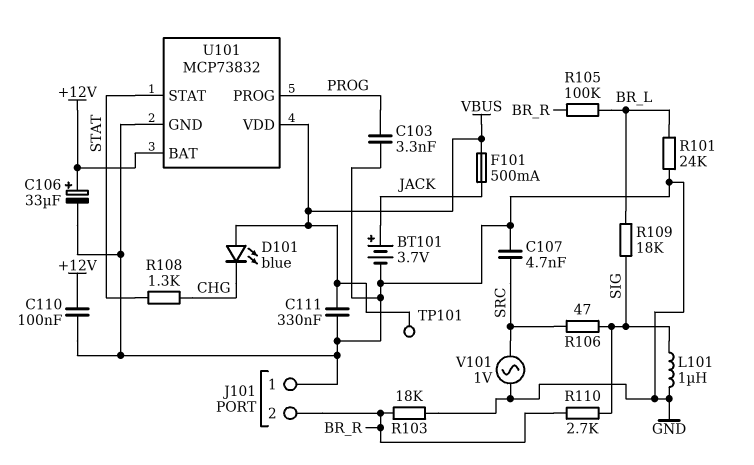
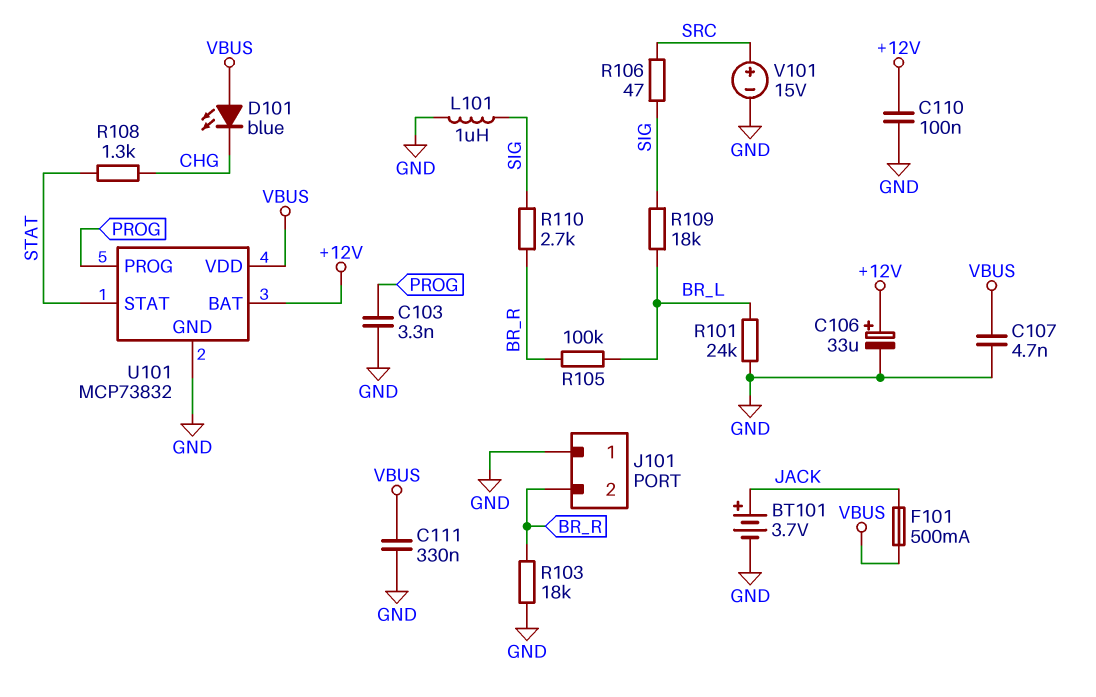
C107: 4.7nF (GND, SRC) -> 4.7nF (GND, VBUS)
TP101: test point (VBUS) -> none
V101: AC 1V (GND, SRC) -> 15V (plus SRC, minus GND)

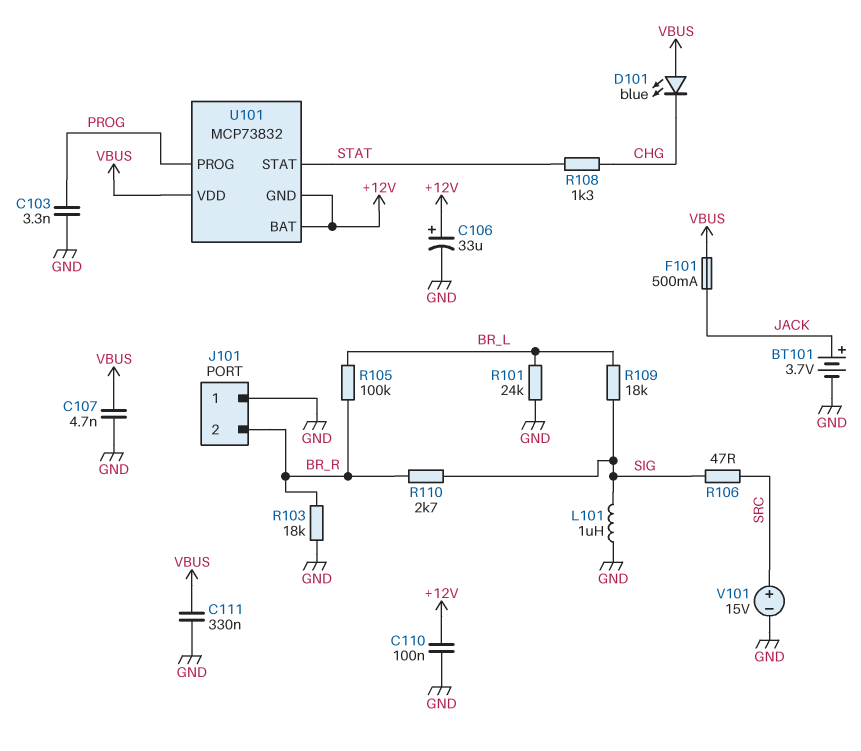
U101 pin GND: GND -> +12V

